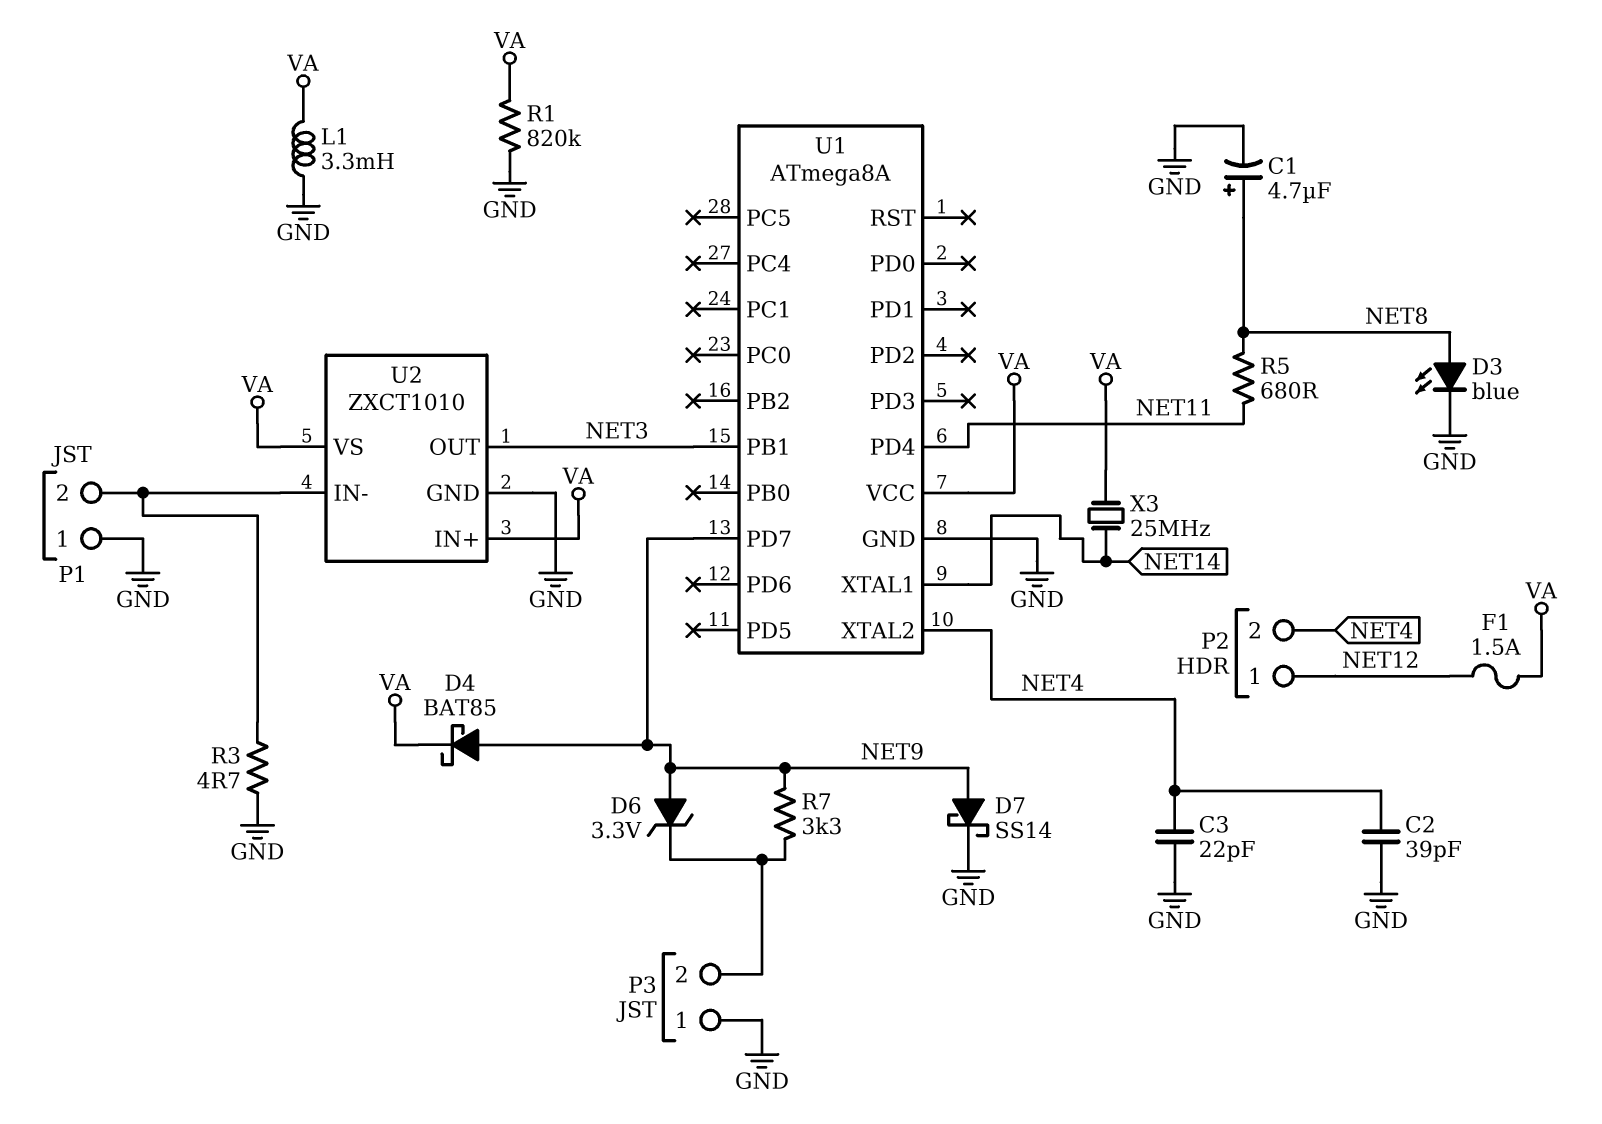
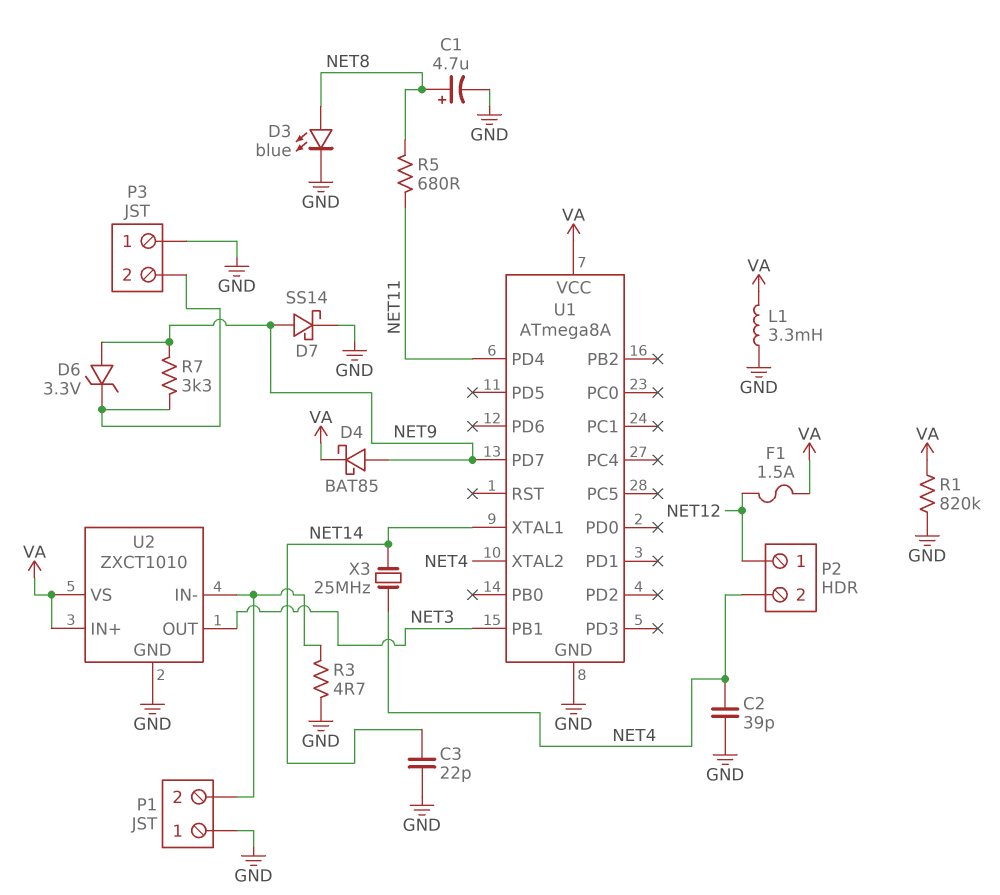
C3: 22pF (GND, NET4) -> 22pF (GND, NET14)
X3: 25MHz (NET14, VA) -> 25MHz (NET4, NET14)

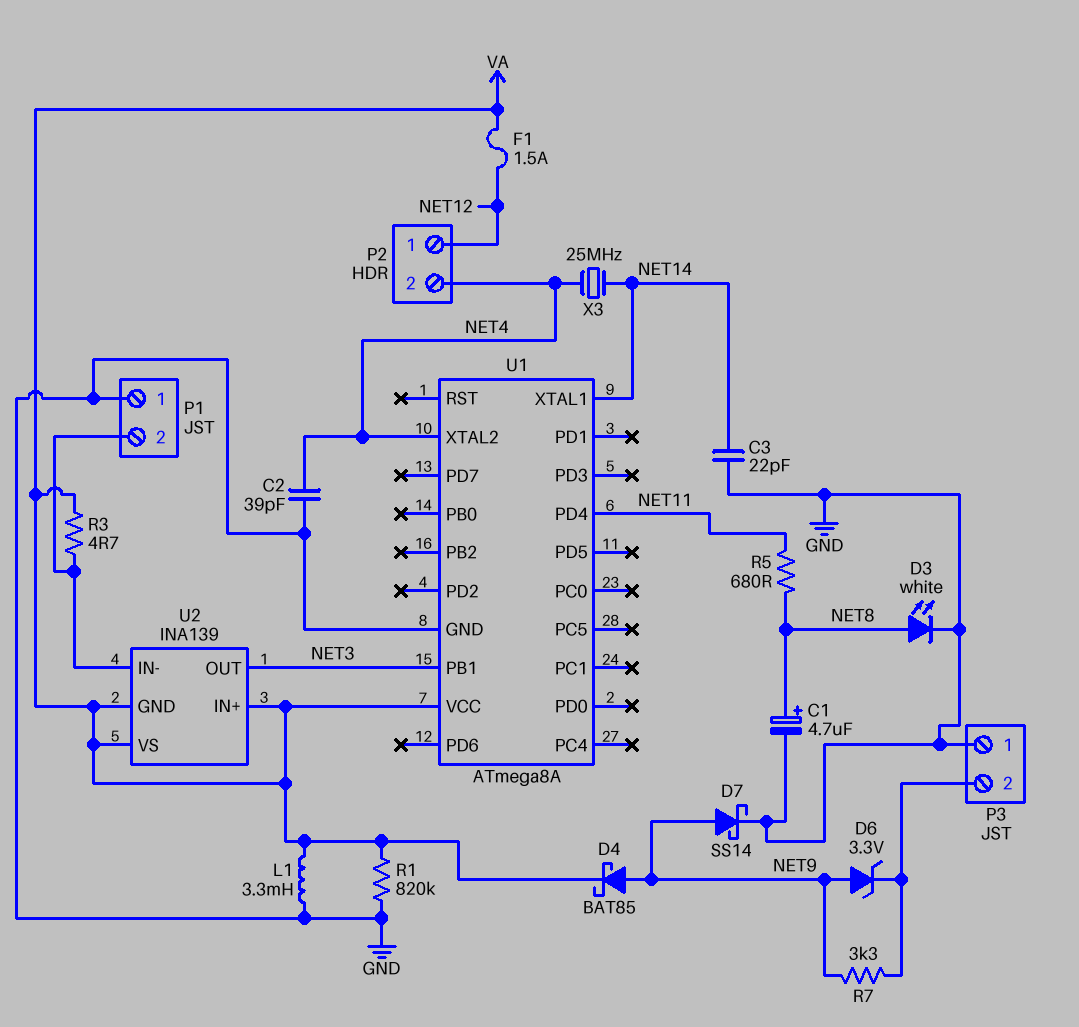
D3: LED blue (A NET8, K GND) -> LED white (A NET8, K GND)
R3: 4.7 (GND, P1/2) -> 4.7 (P1/2, VA)
U1 pin PD7: NET9 -> none
U2: ZXCT1010 -> INA139
U2 pin GND: GND -> VA

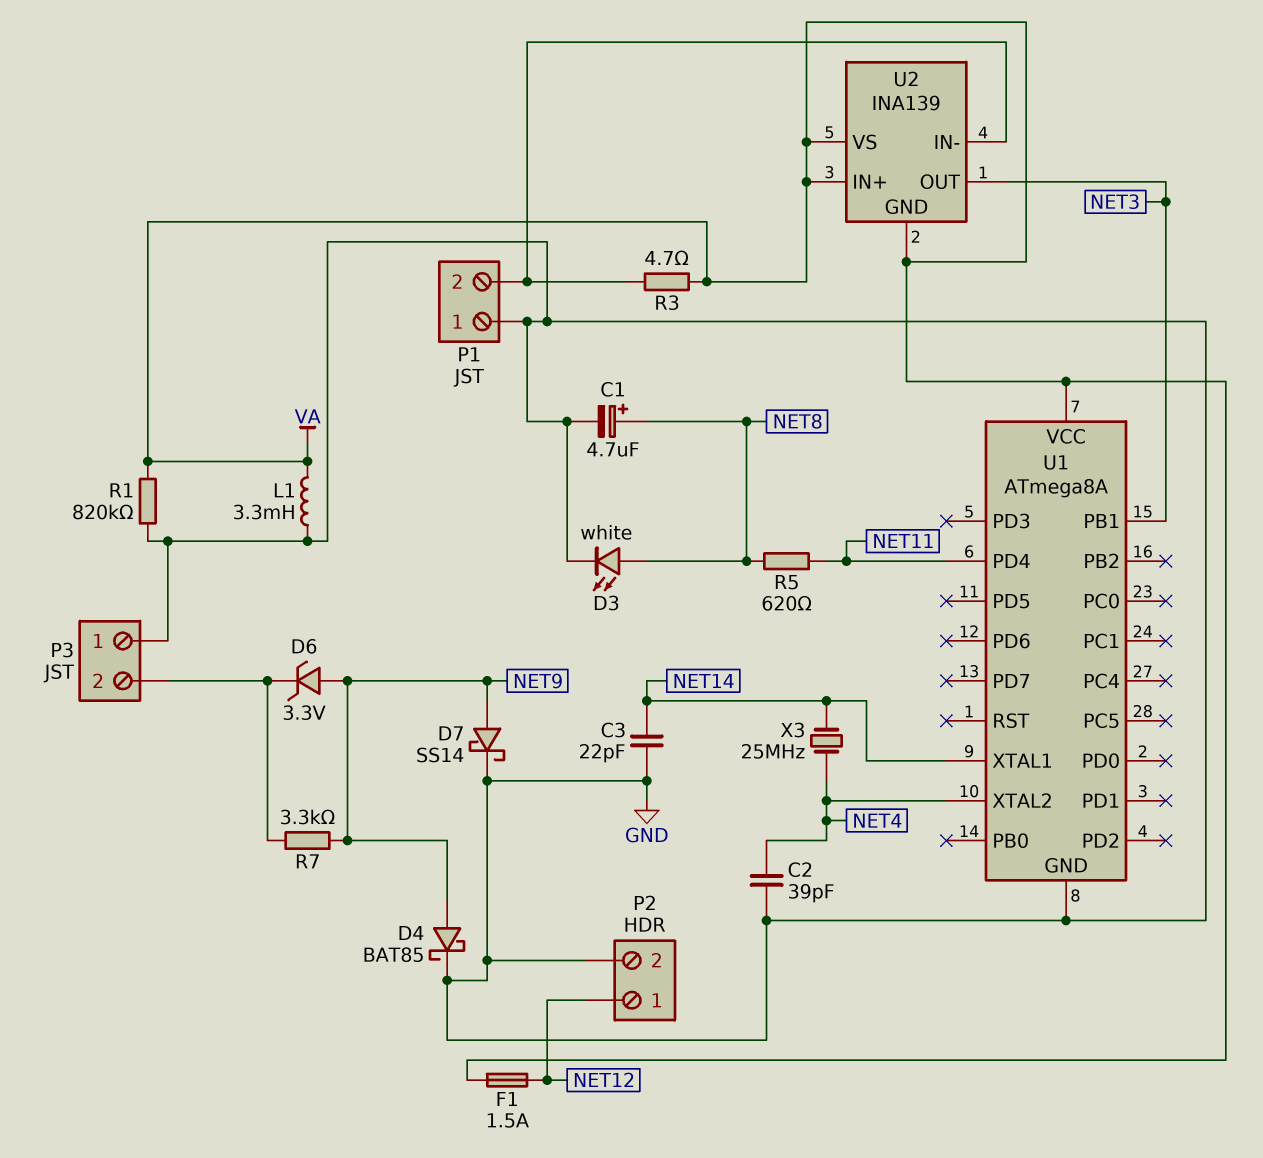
D4: schottky BAT85 (A NET9, K VA) -> schottky BAT85 (A NET9, K GND)
P2 pin 2: NET4 -> GND
R5: 680 (NET8, NET11) -> 620 (NET8, NET11)

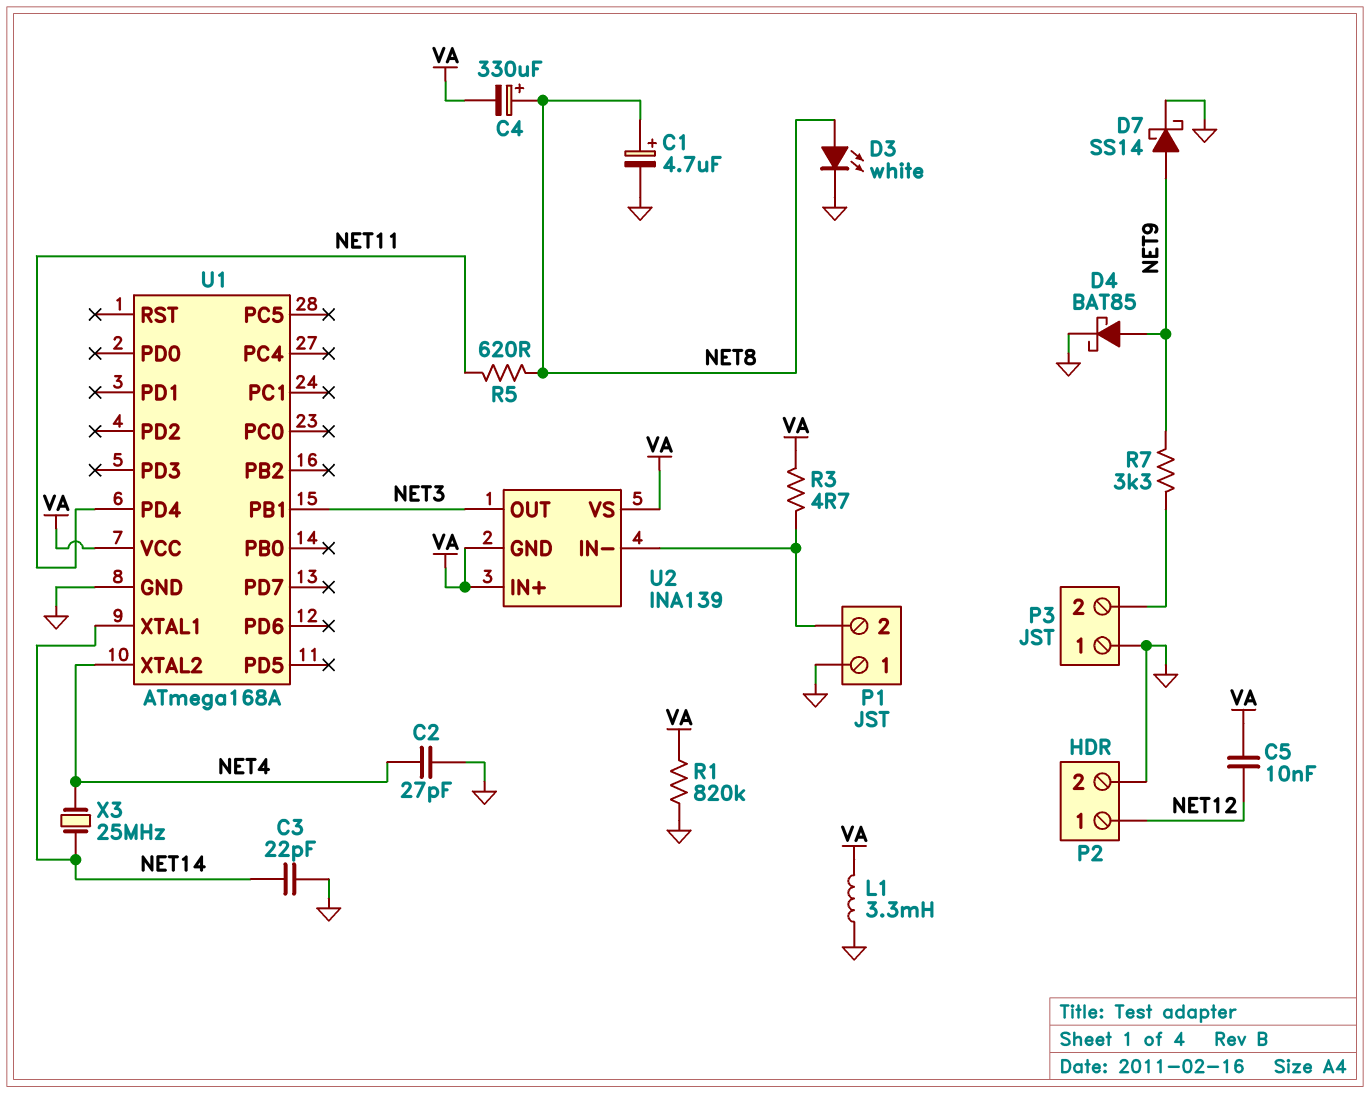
C2: 39pF (GND, NET4) -> 27pF (GND, NET4)
C4: none -> 330uF (plus NET8, minus VA)
C5: none -> 10nF (NET12, VA)
D6: zener 3.3V (A NET9, K P3/2) -> none
F1: 1.5A (NET12, VA) -> none
U1: ATmega8A -> ATmega168A

